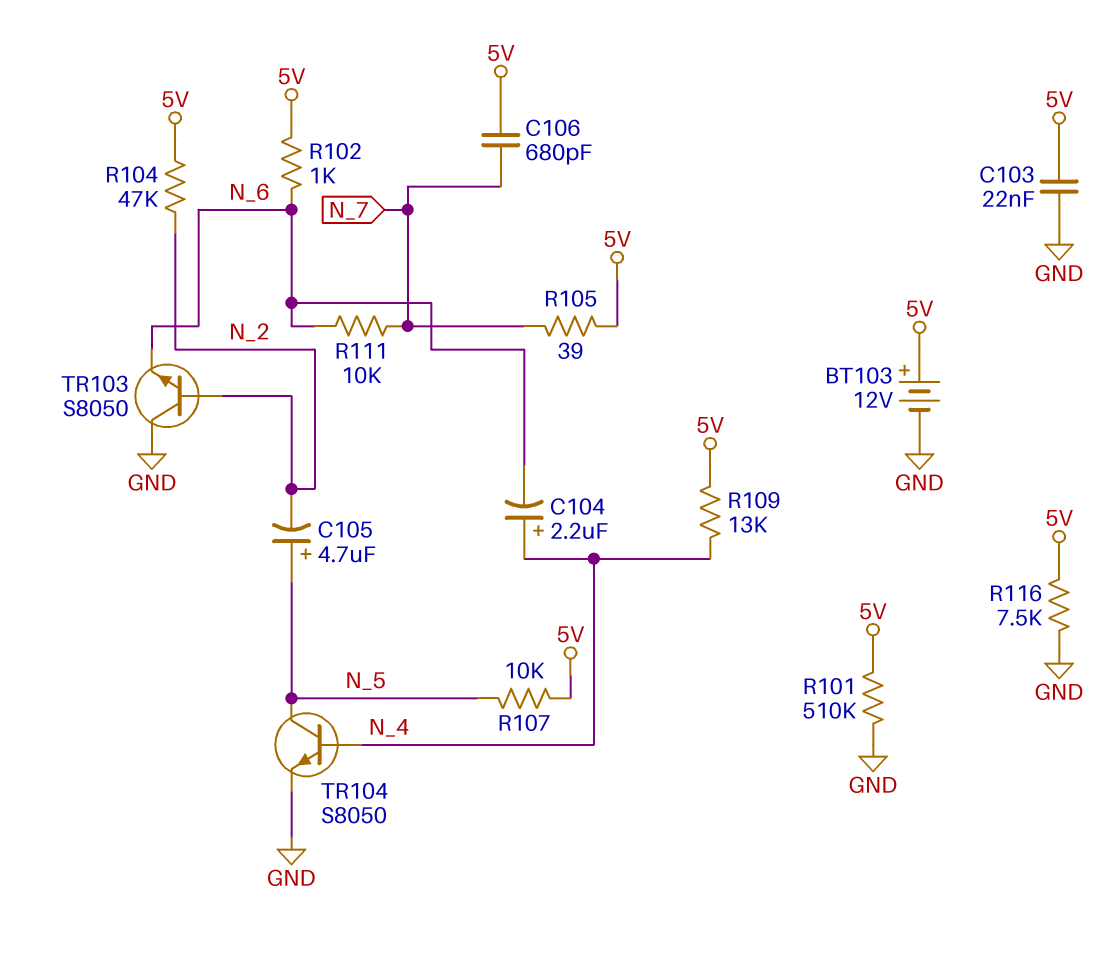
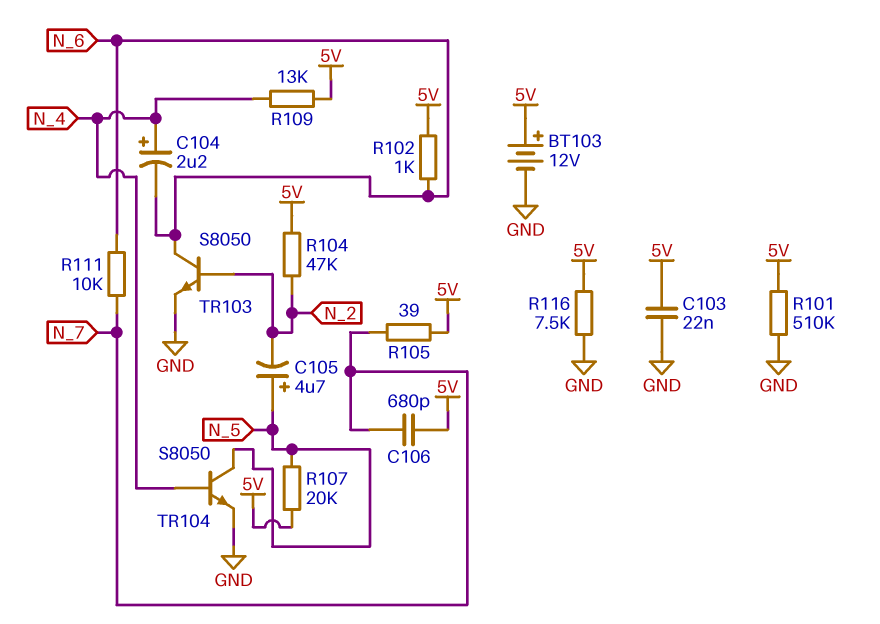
R107: 10k (5V, N_5) -> 20k (5V, N_5)
TR103: NPN S8050 (B N_2, C GND, E N_6) -> NPN S8050 (B N_2, C N_6, E GND)

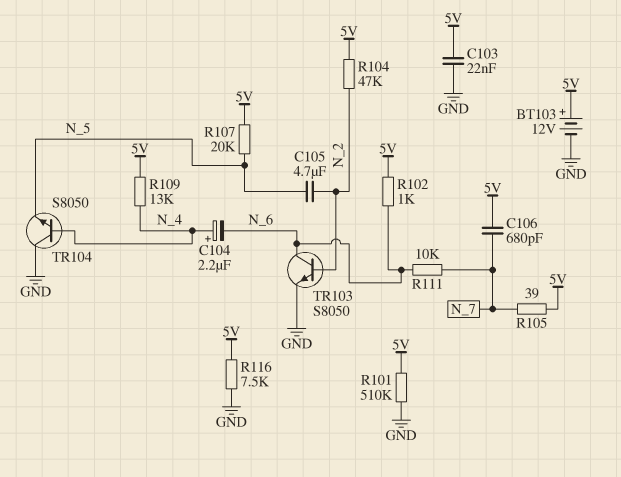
C105: 4.7uF (plus N_5, minus N_2) -> 4.7uF (N_2, N_5)
TR104: NPN S8050 (B N_4, C N_5, E GND) -> NPN S8050 (B N_4, C GND, E N_5)

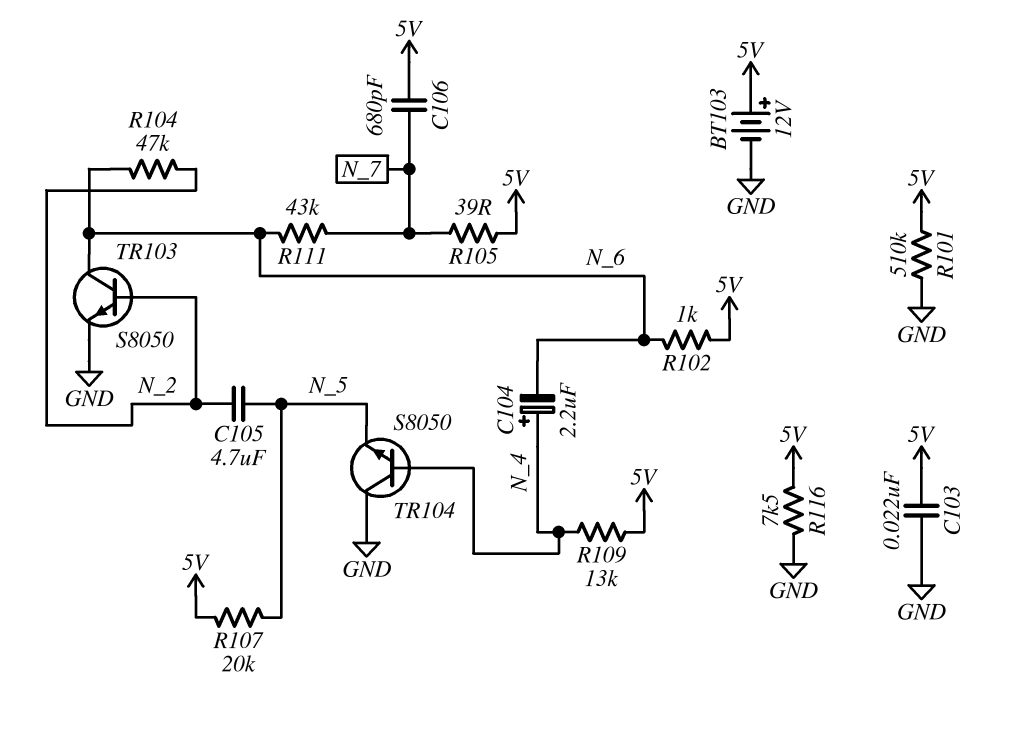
R104: 47k (5V, N_2) -> 47k (N_2, N_6)
R111: 10k (N_6, N_7) -> 43k (N_6, N_7)

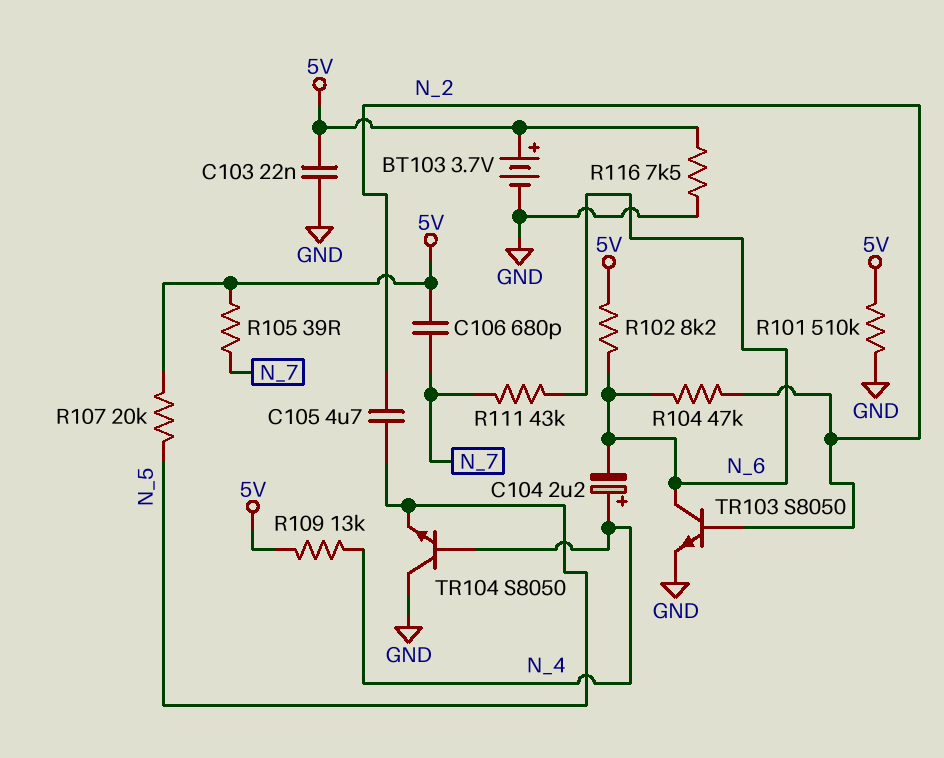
BT103: 12V (plus 5V, minus GND) -> 3.7V (plus 5V, minus GND)
R102: 1k (5V, N_6) -> 8.2k (5V, N_6)

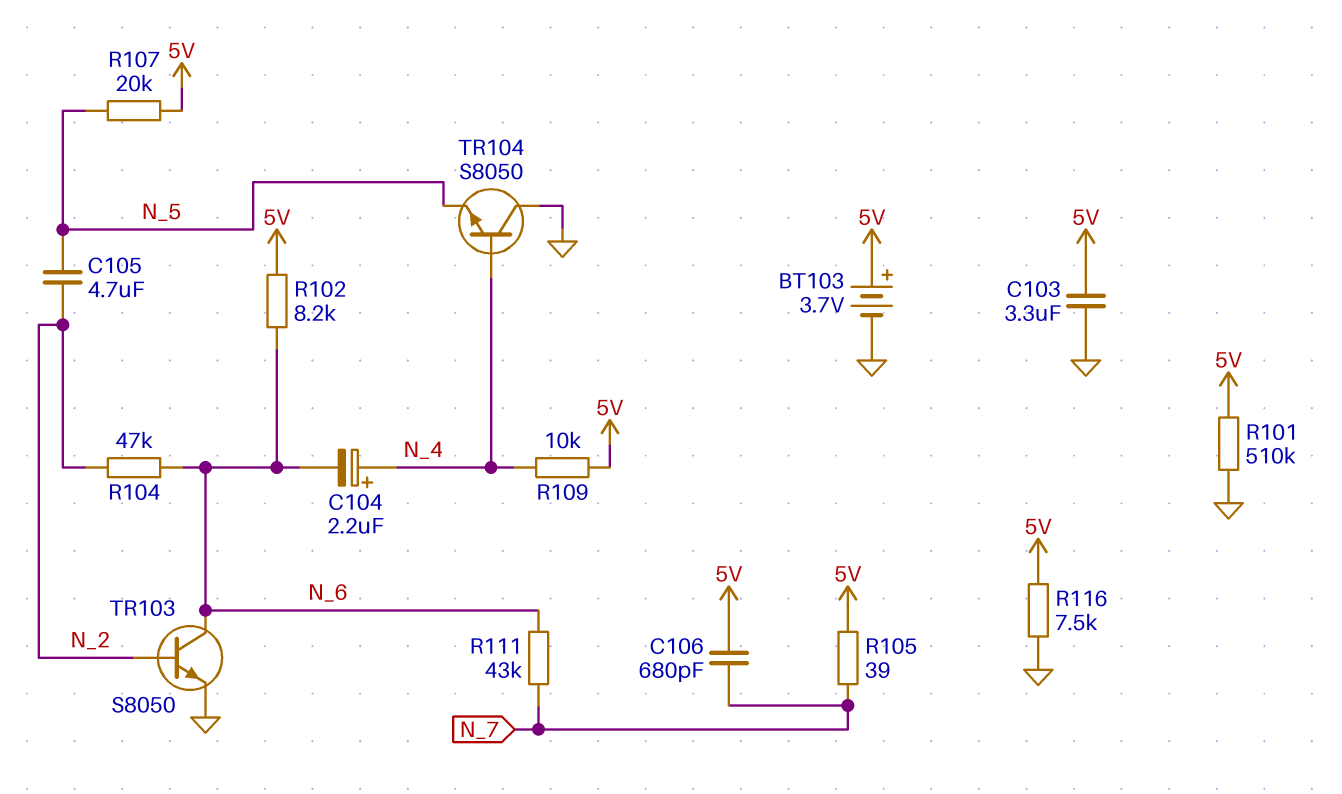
C103: 22nF (5V, GND) -> 3.3uF (5V, GND)
R109: 13k (5V, N_4) -> 10k (5V, N_4)

